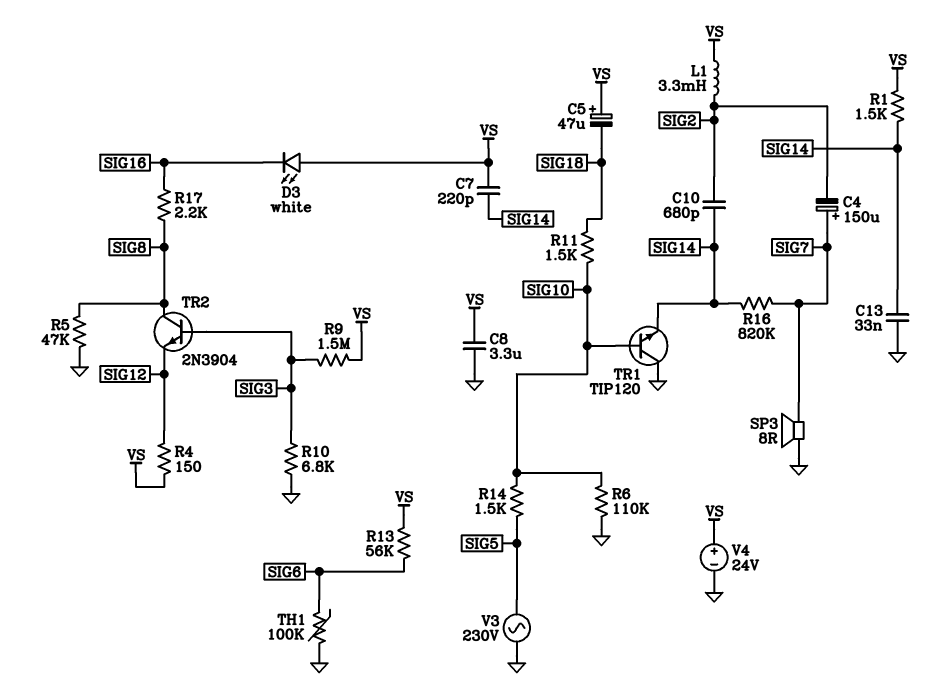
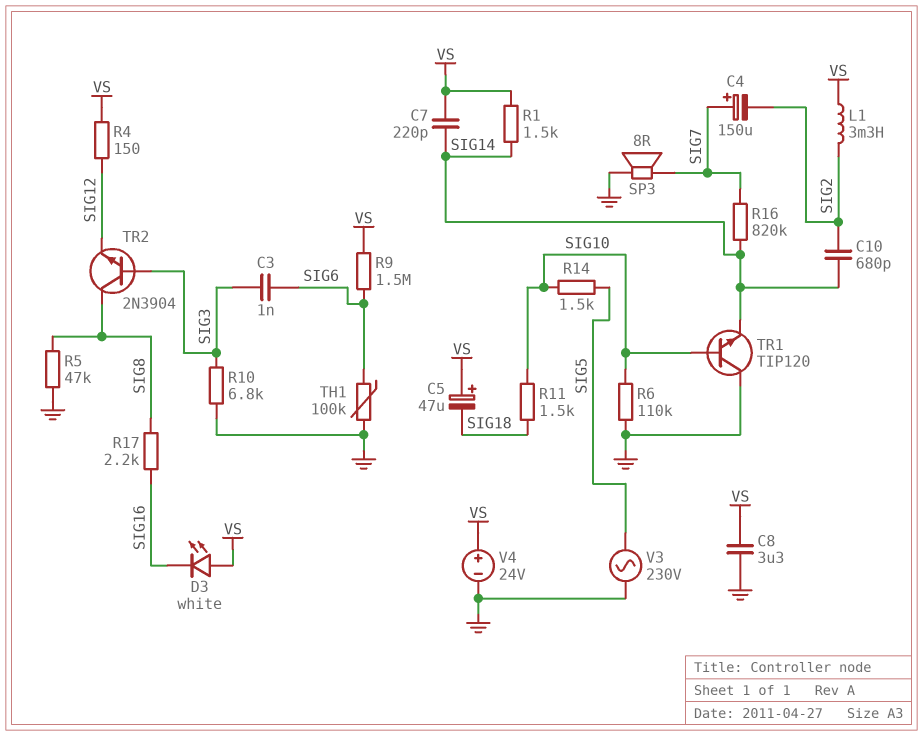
C3: none -> 1nF (SIG3, SIG6)
C13: 33nF (GND, SIG14) -> none
R9: 1.5M (SIG3, VS) -> 1.5M (SIG6, VS)
R13: 56k (SIG6, VS) -> none

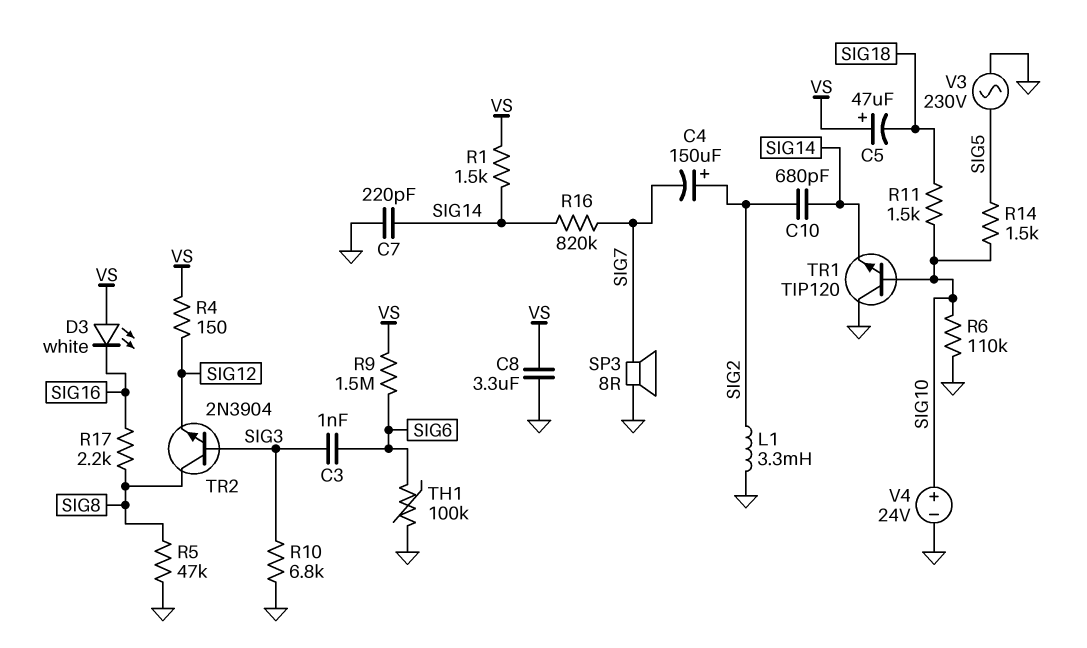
C4: 150uF (plus SIG7, minus SIG2) -> 150uF (plus SIG2, minus SIG7)
C7: 220pF (SIG14, VS) -> 220pF (GND, SIG14)
L1: 3.3mH (SIG2, VS) -> 3.3mH (GND, SIG2)
V4: 24V (plus VS, minus GND) -> 24V (plus SIG10, minus GND)

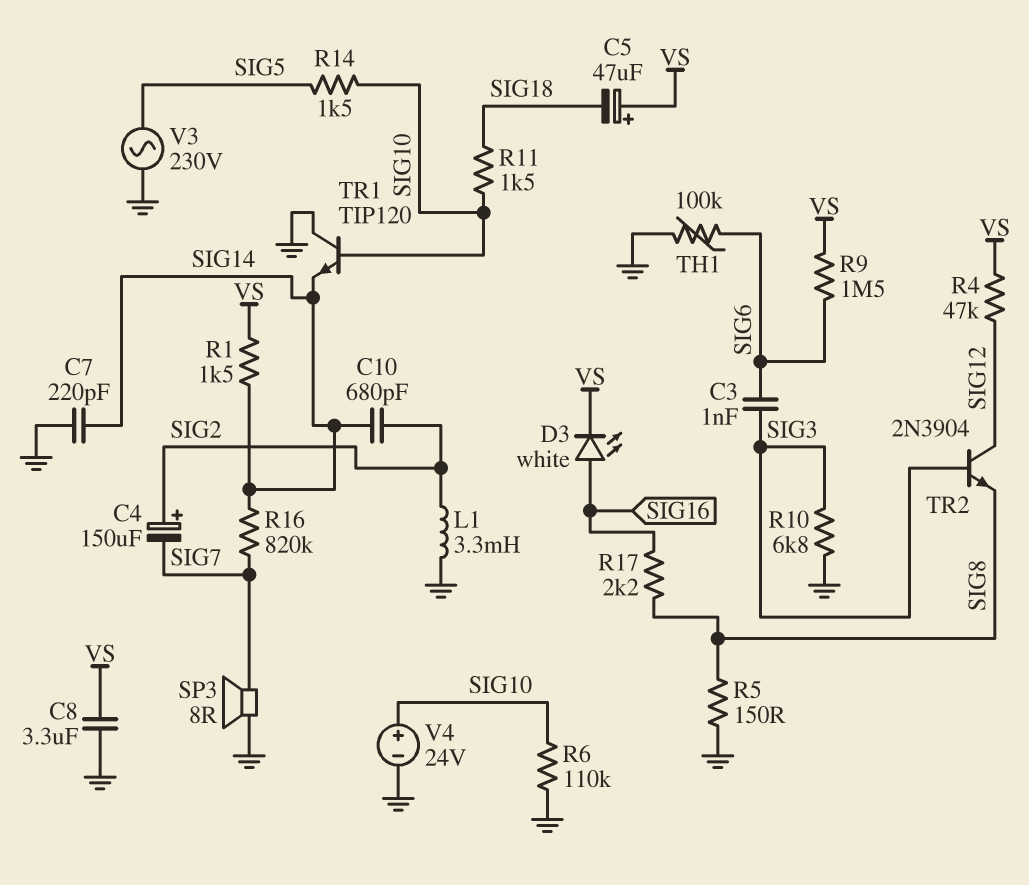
D3: LED white (A VS, K SIG16) -> LED white (A SIG16, K VS)
R4: 150 (SIG12, VS) -> 47k (SIG12, VS)
R5: 47k (GND, SIG8) -> 150 (GND, SIG8)
TR2: NPN 2N3904 (B SIG3, C SIG8, E SIG12) -> NPN 2N3904 (B SIG3, C SIG12, E SIG8)

